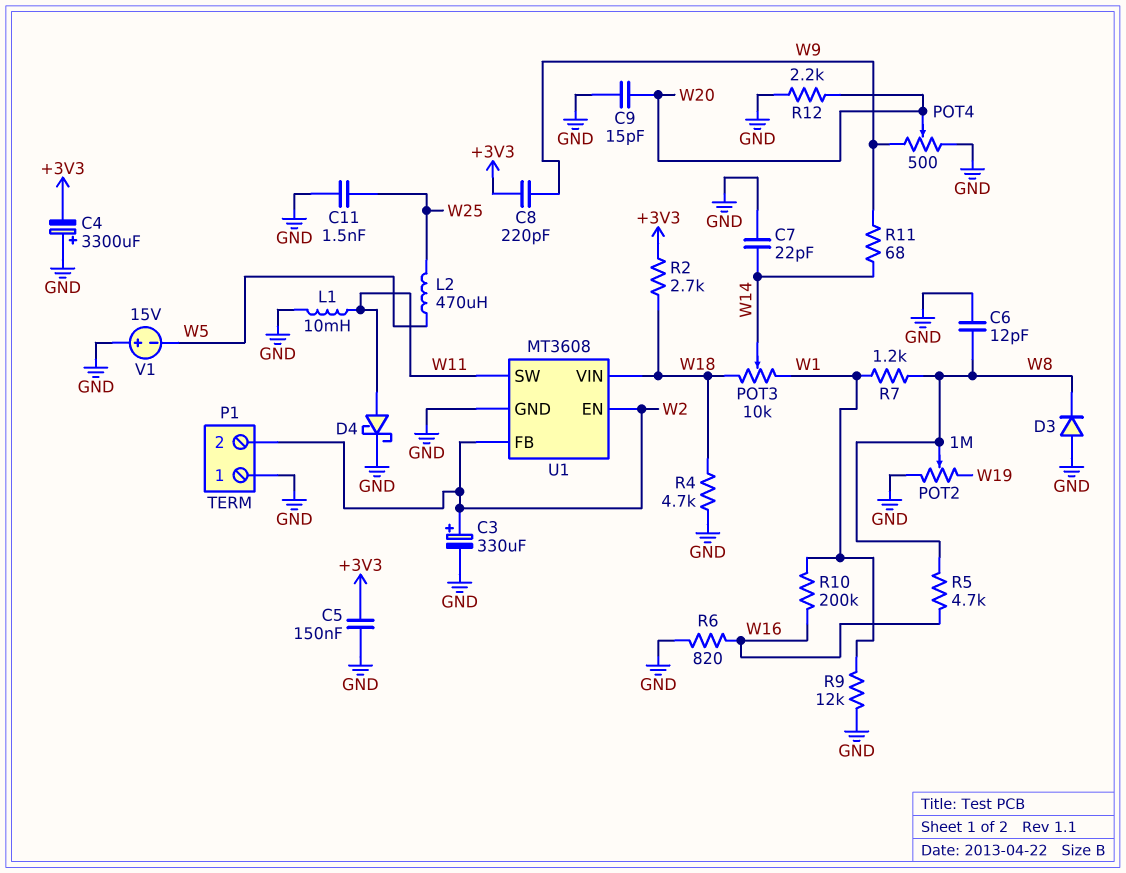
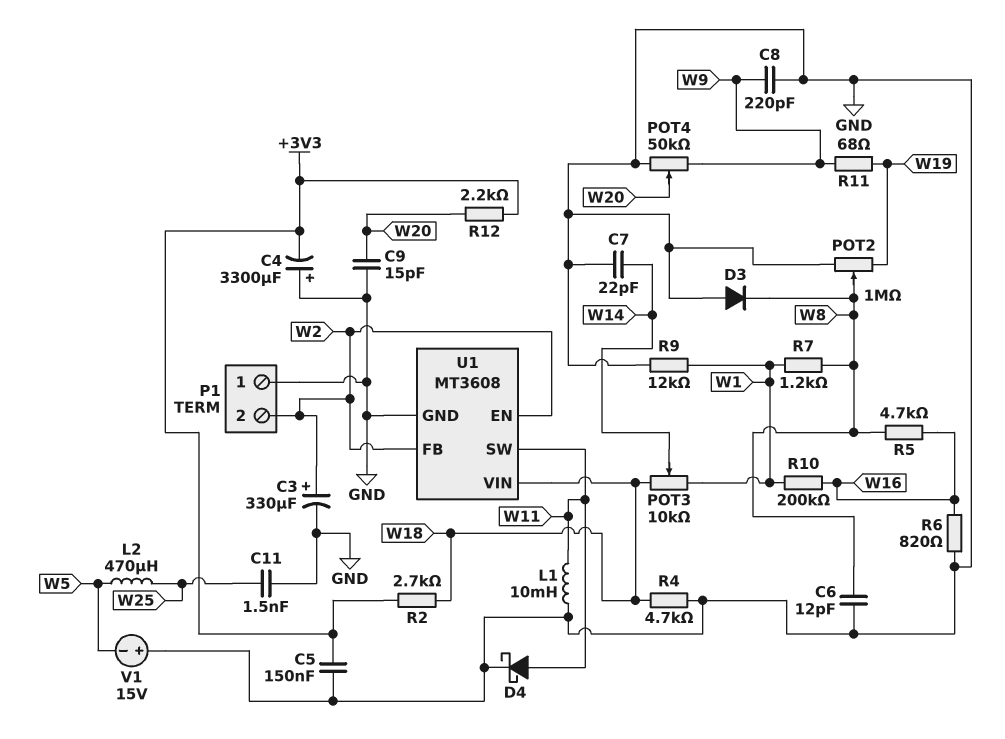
C8: 220pF (+3V3, W9) -> 220pF (GND, W9)
POT4: 500 (GND, W9, wiper W20) -> 50k (GND, W9, wiper W20)
R11: 68 (W9, W14) -> 68 (W9, W19)
R12: 2.2k (GND, W20) -> 2.2k (+3V3, W20)

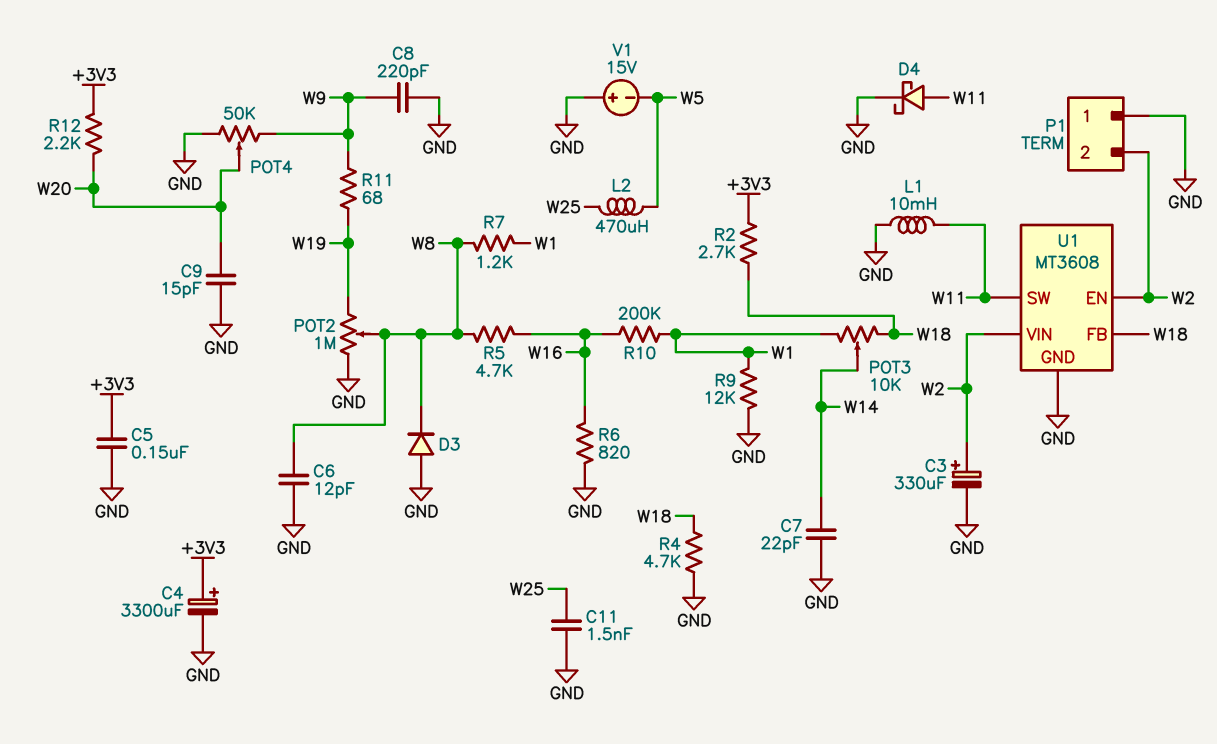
C4: 3300uF (plus GND, minus +3V3) -> 3300uF (plus +3V3, minus GND)
U1 pin FB: W2 -> W18
U1 pin VIN: W18 -> W2

